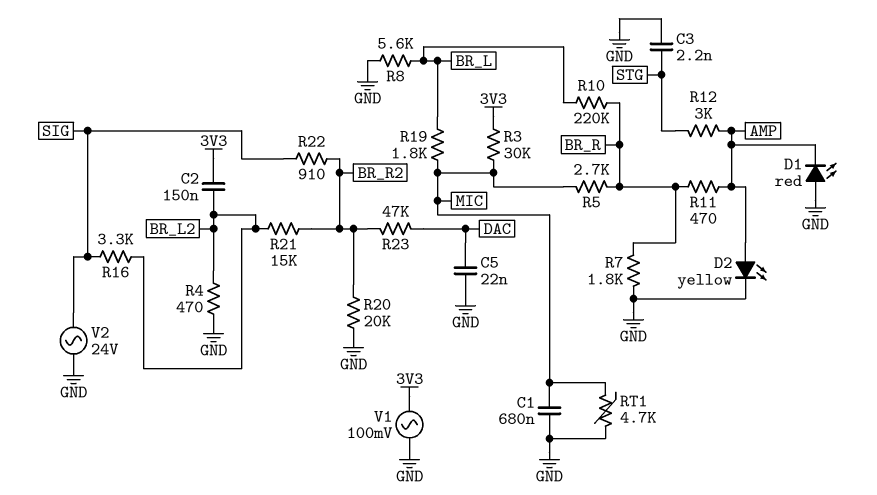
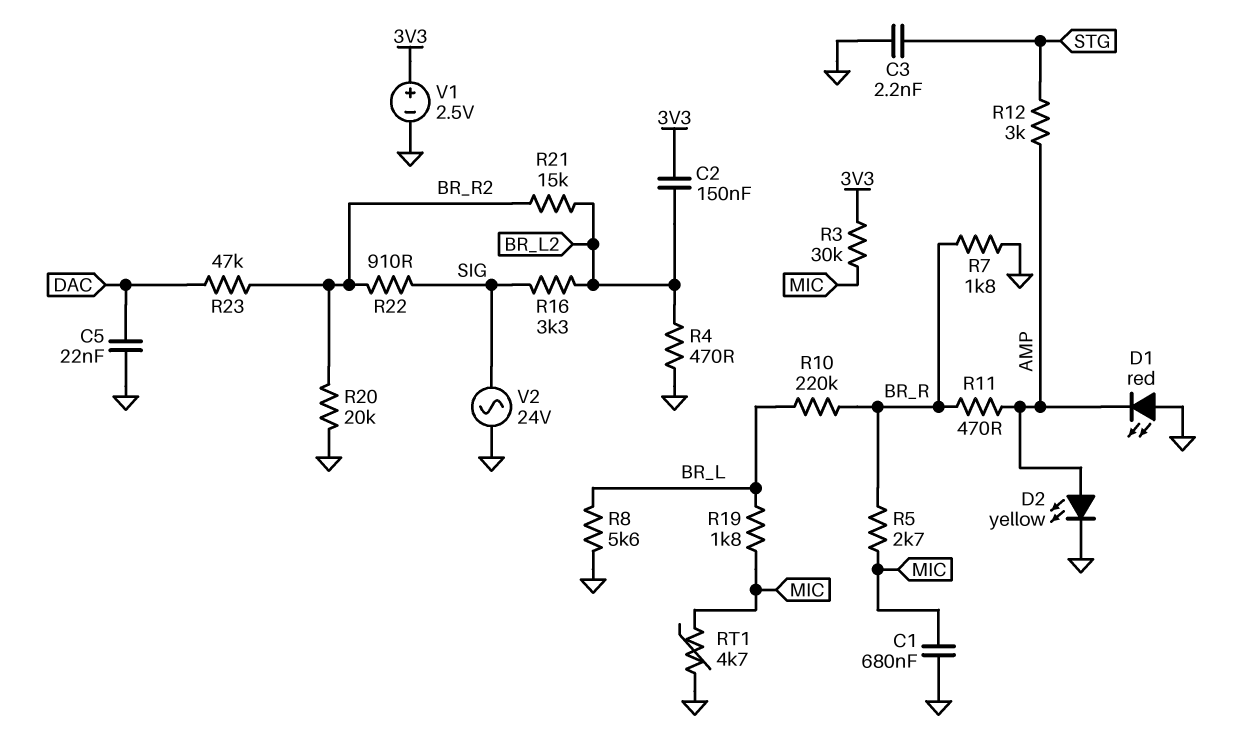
V1: AC 100mV (3V3, GND) -> 2.5V (plus 3V3, minus GND)

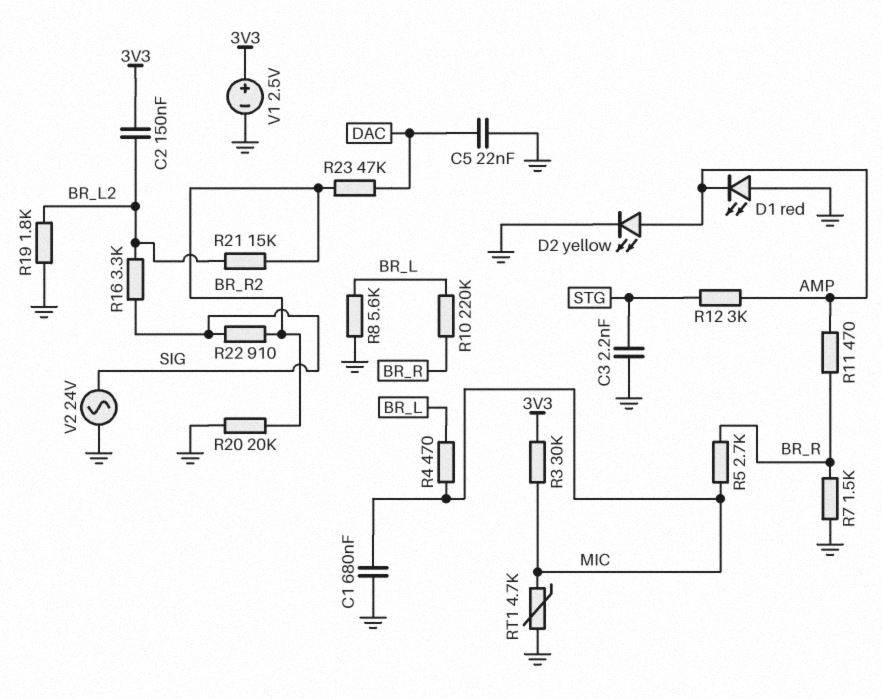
R4: 470 (BR_L2, GND) -> 470 (BR_L, MIC)
R7: 1.8k (BR_R, GND) -> 1.5k (BR_R, GND)
R19: 1.8k (BR_L, MIC) -> 1.8k (BR_L2, GND)

